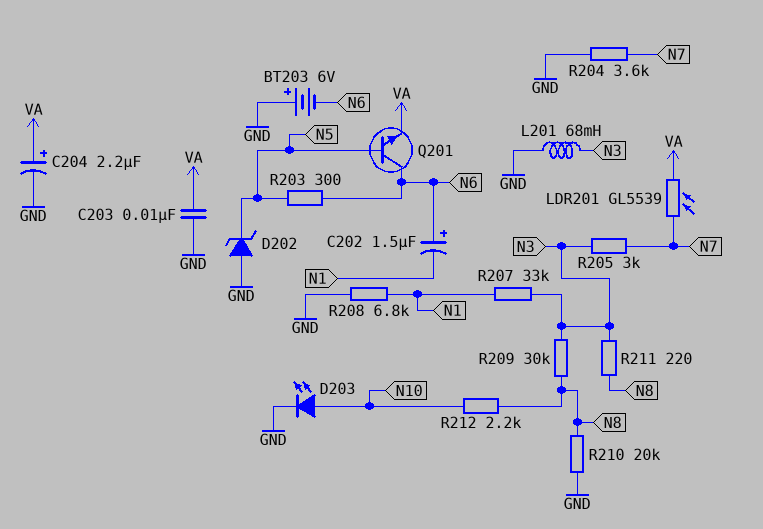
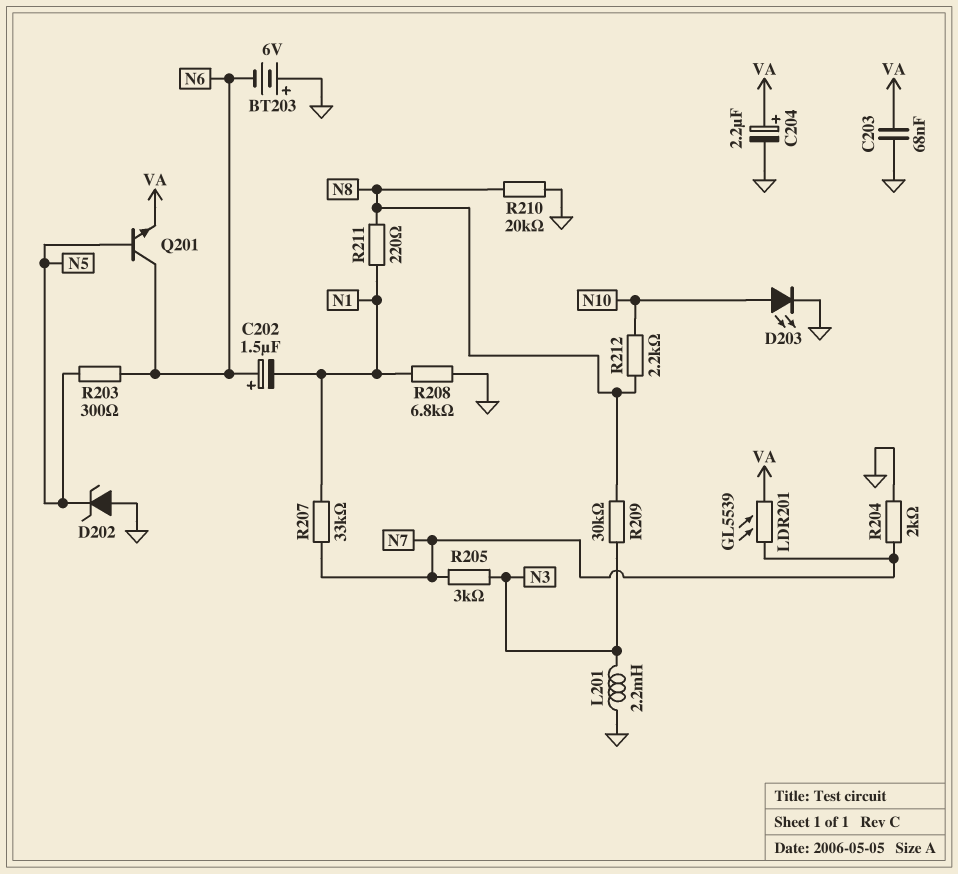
C203: 10nF (GND, VA) -> 68nF (GND, VA)
L201: 68mH (GND, N3) -> 2.2mH (GND, N3)
R204: 3.6k (GND, N7) -> 2k (GND, N7)
R207: 33k (N1, N3) -> 33k (N1, N7)
R211: 220 (N3, N8) -> 220 (N1, N8)

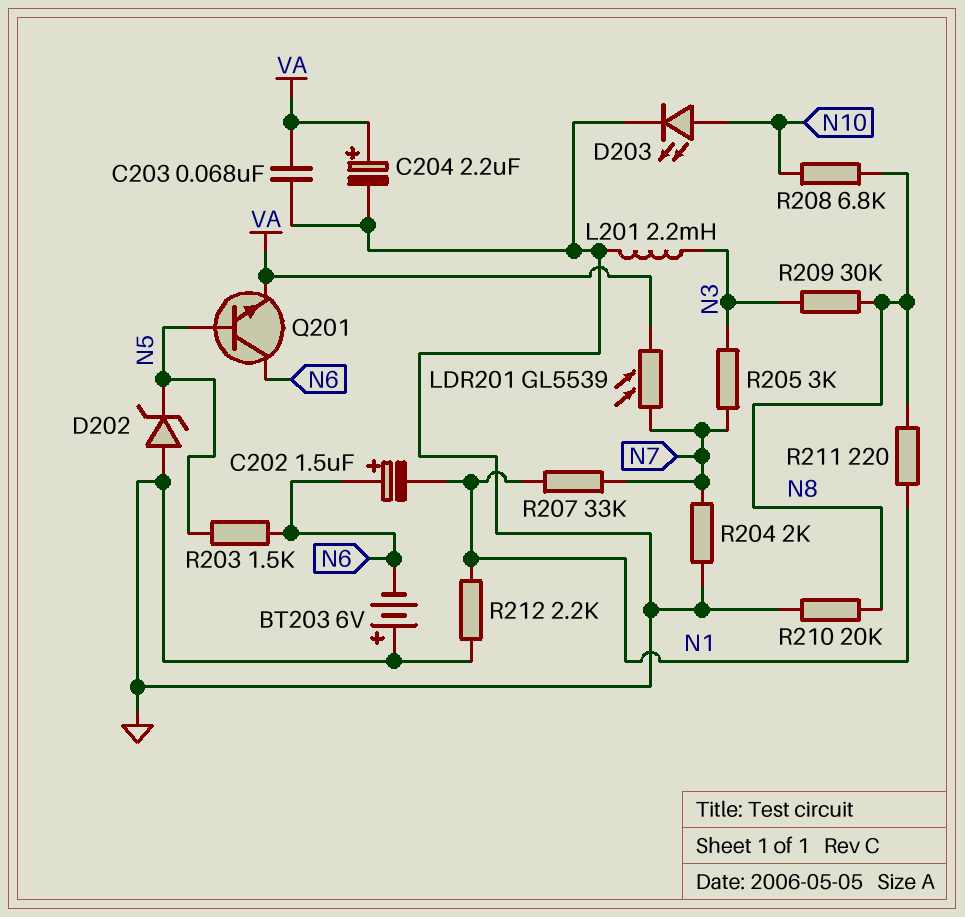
R203: 300 (N5, N6) -> 1.5k (N5, N6)
R208: 6.8k (GND, N1) -> 6.8k (N8, N10)
R212: 2.2k (N8, N10) -> 2.2k (GND, N1)

